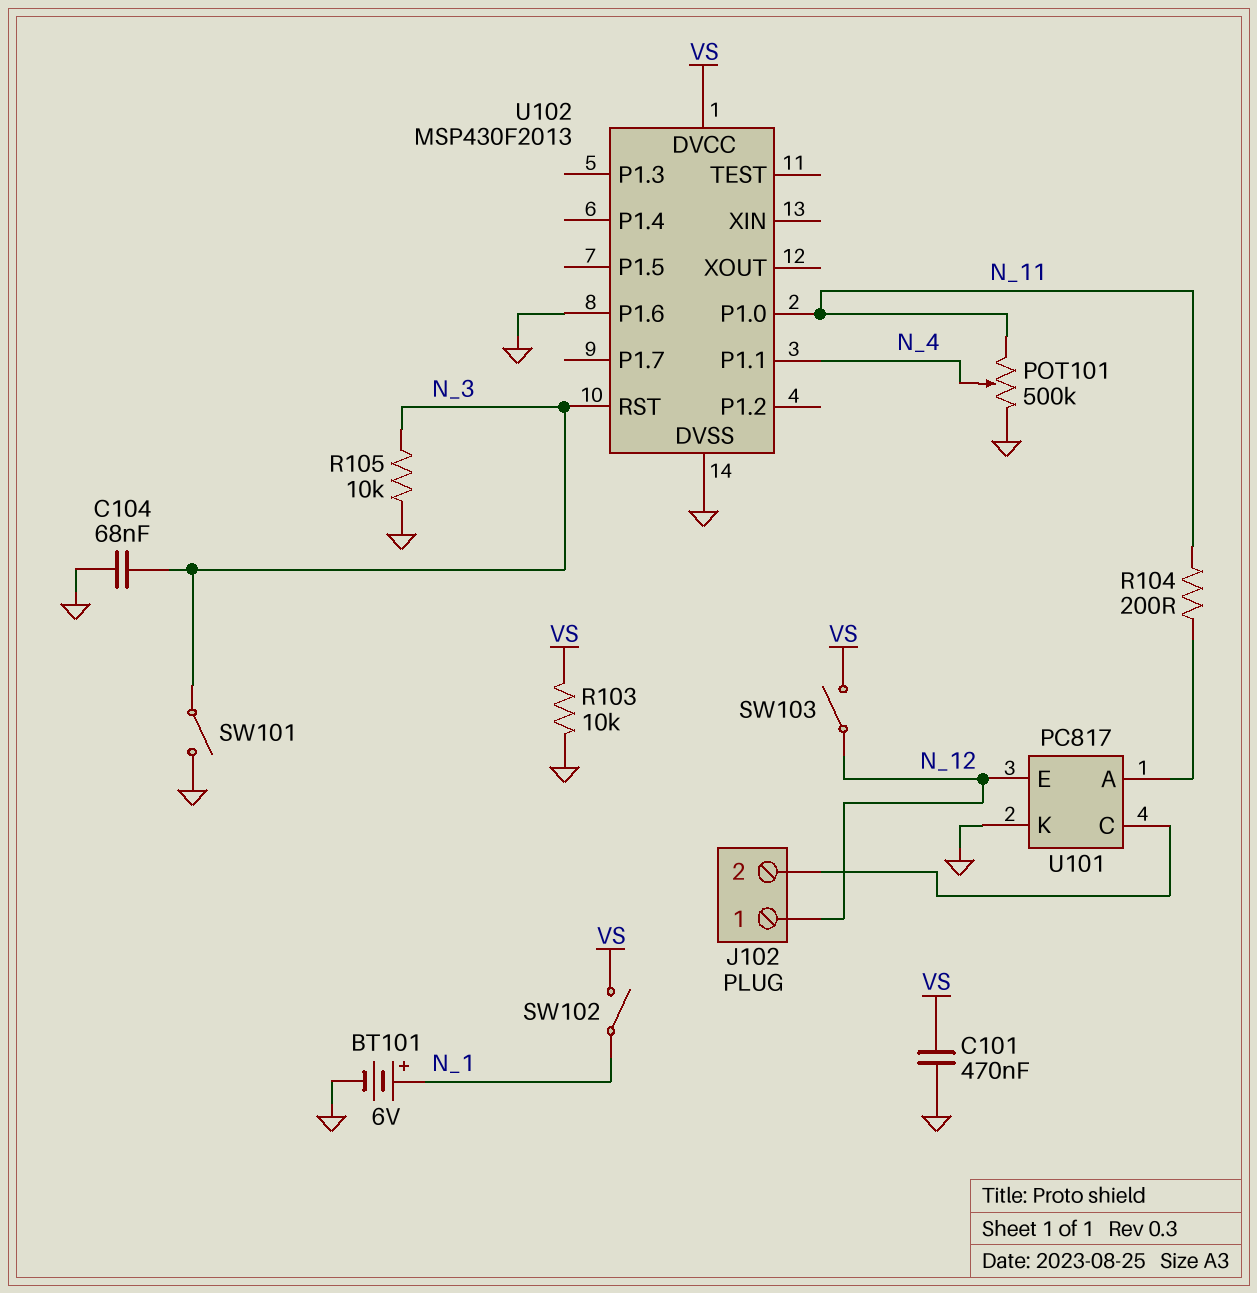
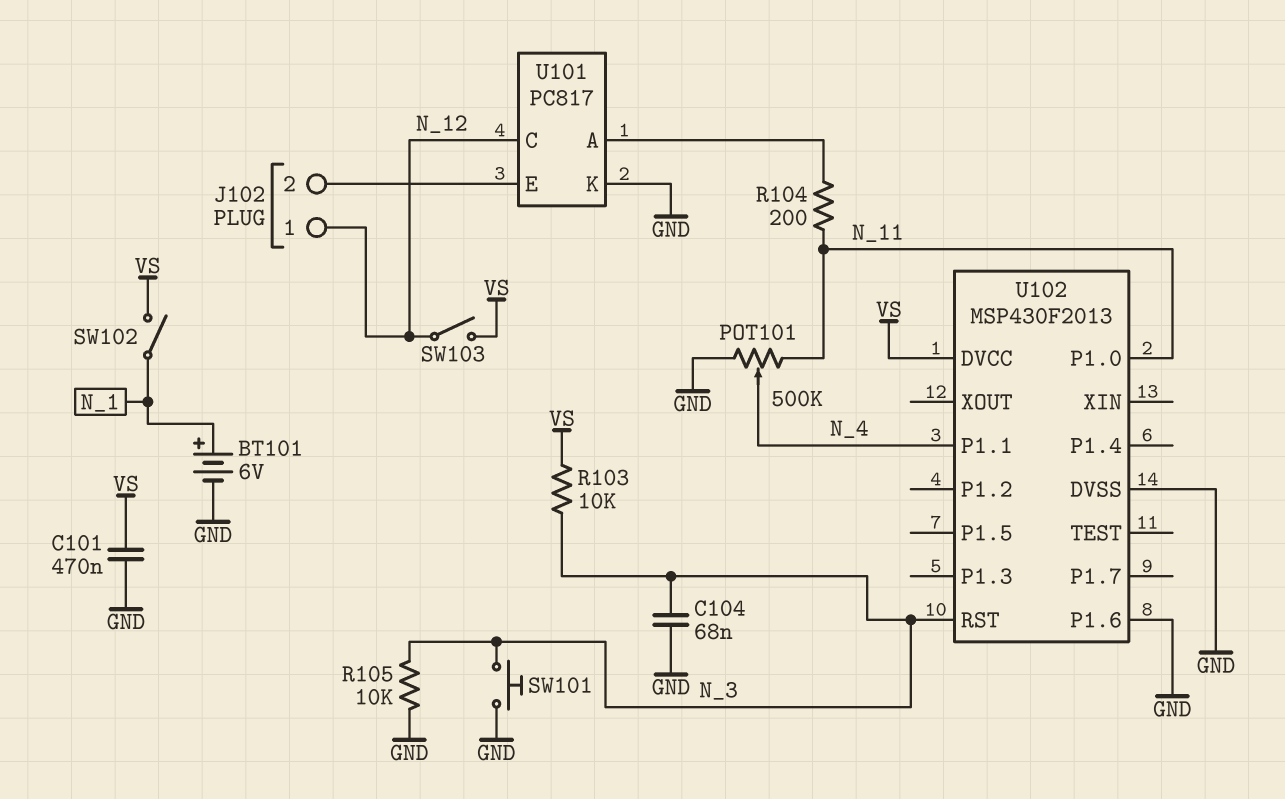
R103: 10k (GND, VS) -> 10k (N_3, VS)
SW101: switch (GND, N_3) -> button (GND, N_3)
U101 pin C: J102/2 -> N_12
U101 pin E: N_12 -> J102/2

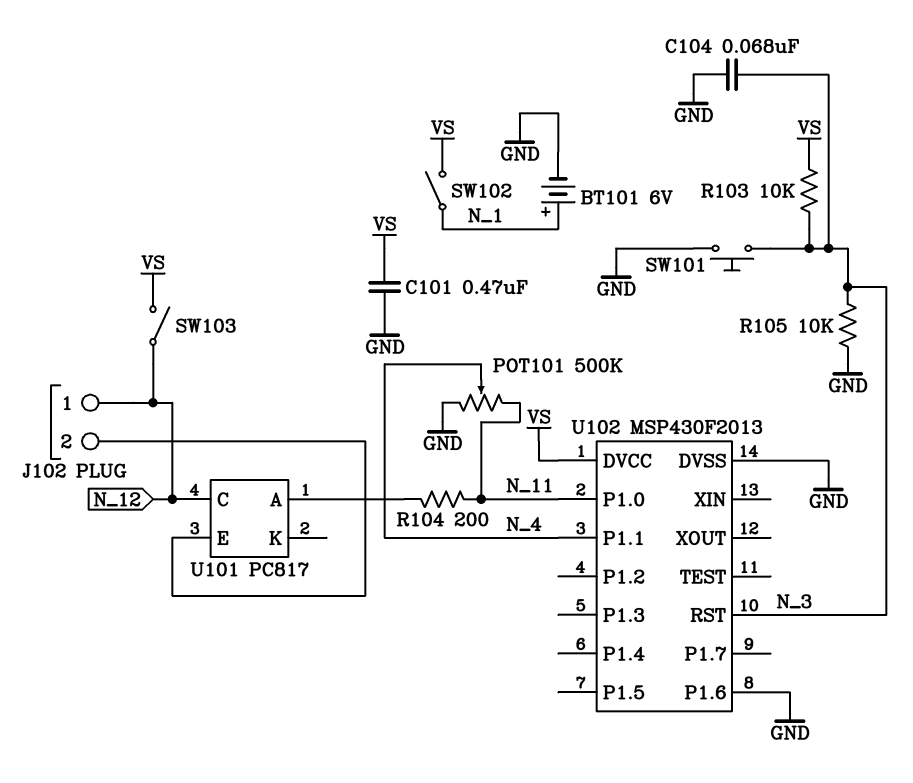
U101 pin K: GND -> none

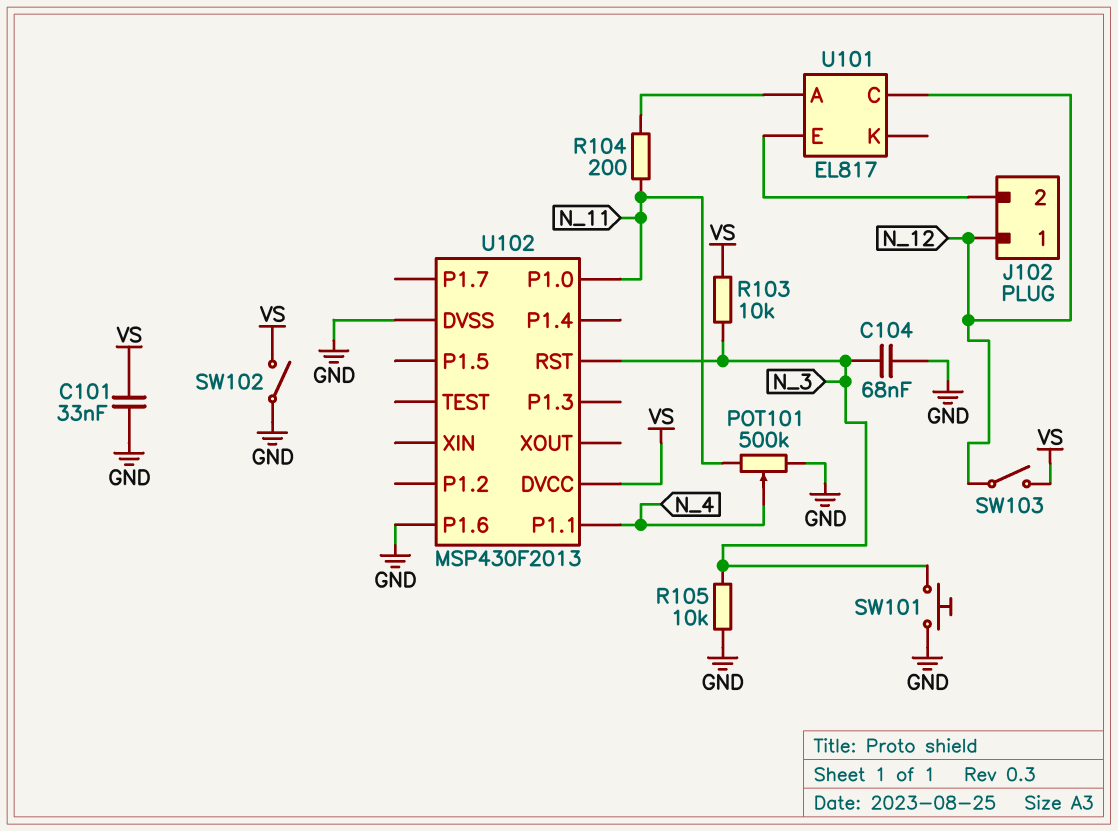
BT101: 6V (plus N_1, minus GND) -> none
C101: 470nF (GND, VS) -> 33nF (GND, VS)
SW102: switch (N_1, VS) -> switch (GND, VS)
U101: PC817 -> EL817

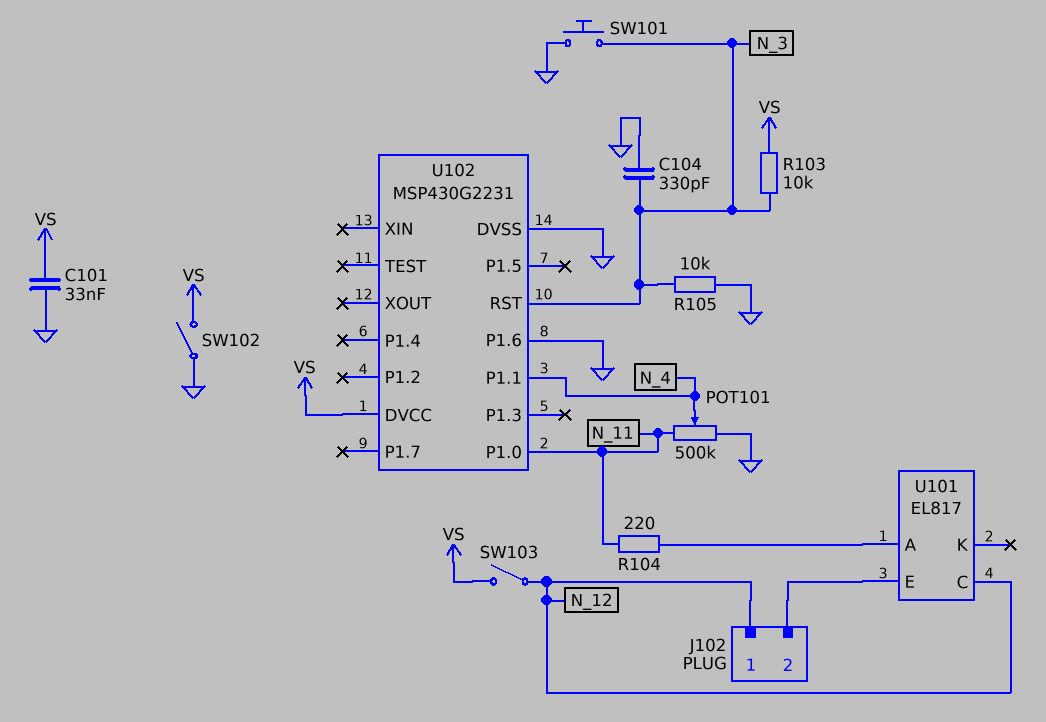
C104: 68nF (GND, N_3) -> 330pF (GND, N_3)
R104: 200 (N_11, U101/A) -> 220 (N_11, U101/A)
U102: MSP430F2013 -> MSP430G2231

